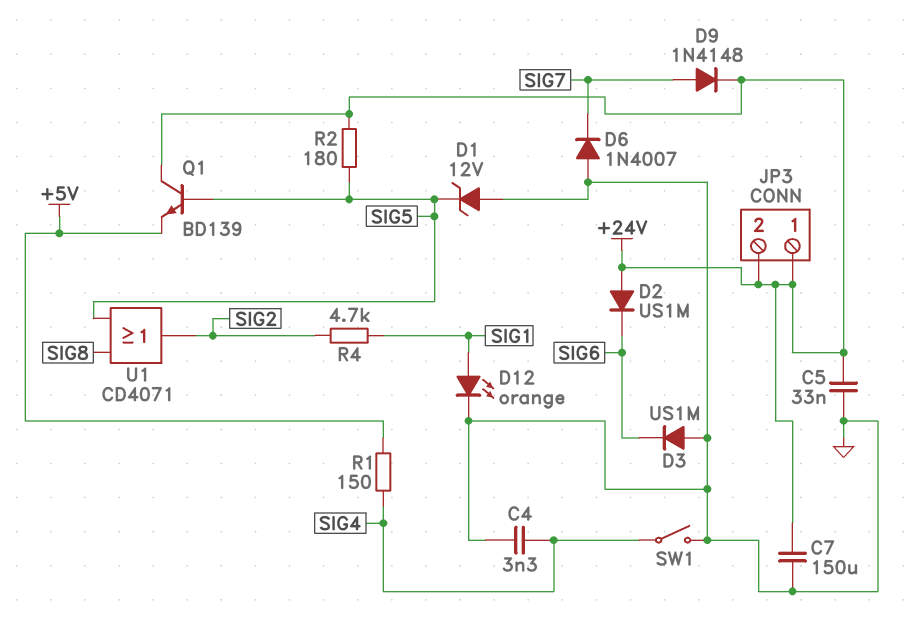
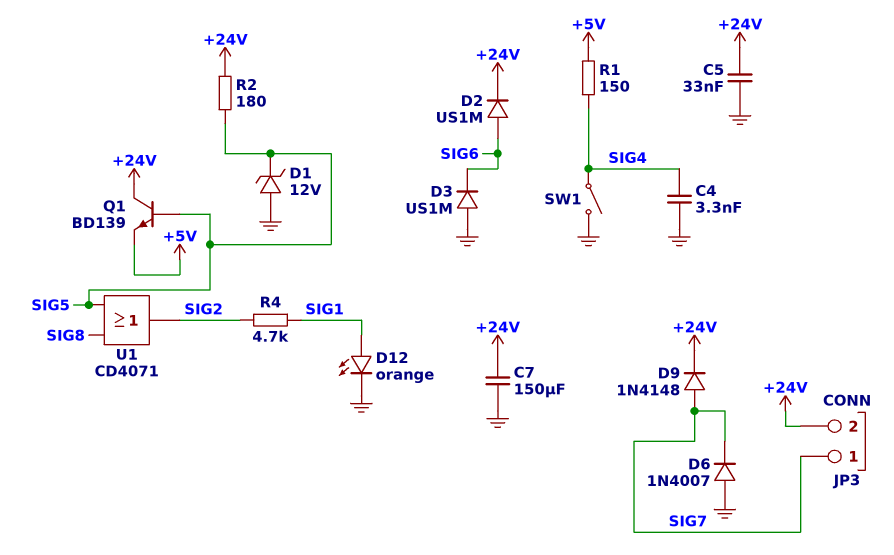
D2: diode US1M (A +24V, K SIG6) -> diode US1M (A SIG6, K +24V)
JP3 pin 1: +24V -> SIG7

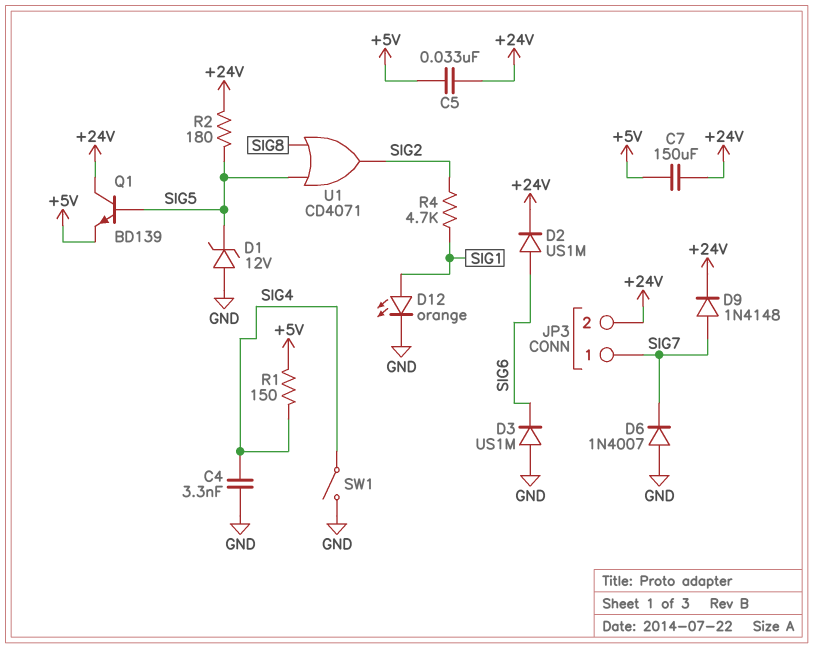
C5: 33nF (+24V, GND) -> 33nF (+5V, +24V)
C7: 150uF (+24V, GND) -> 150uF (+5V, +24V)

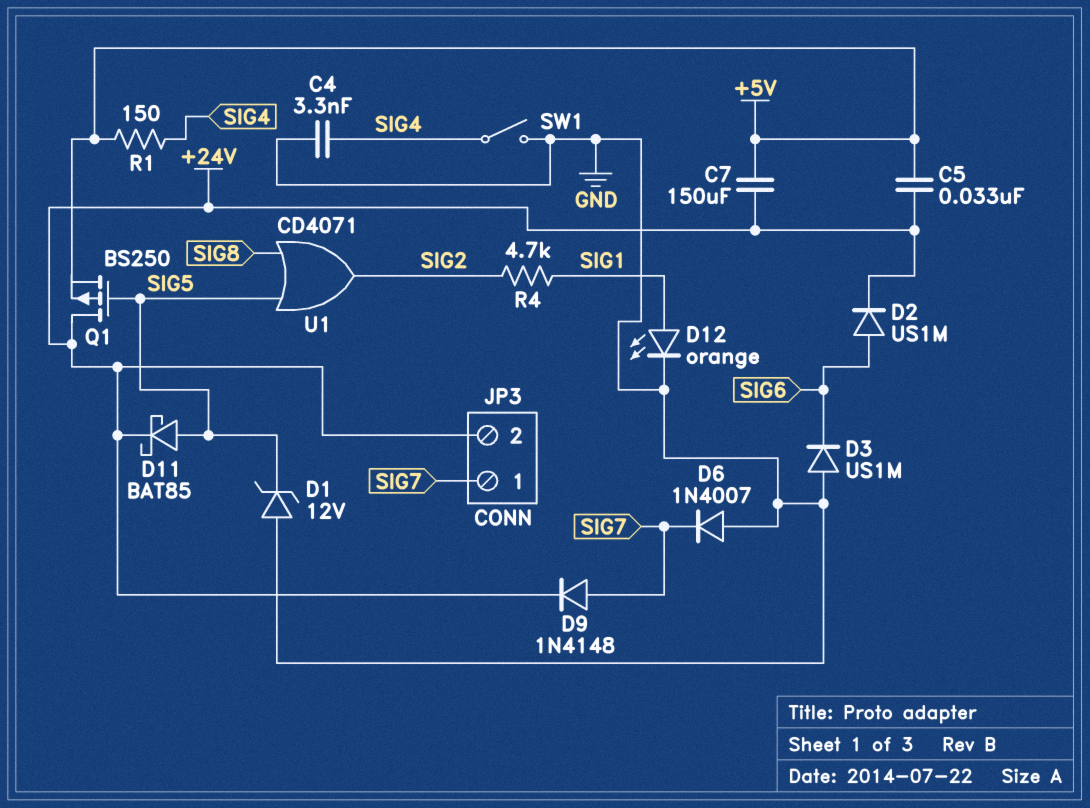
D11: none -> schottky BAT85 (A SIG5, K +24V)
Q1: NPN BD139 (B SIG5, C +24V, E +5V) -> PMOS BS250 (G SIG5, D +24V, S +5V)
R2: 180 (+24V, SIG5) -> none

